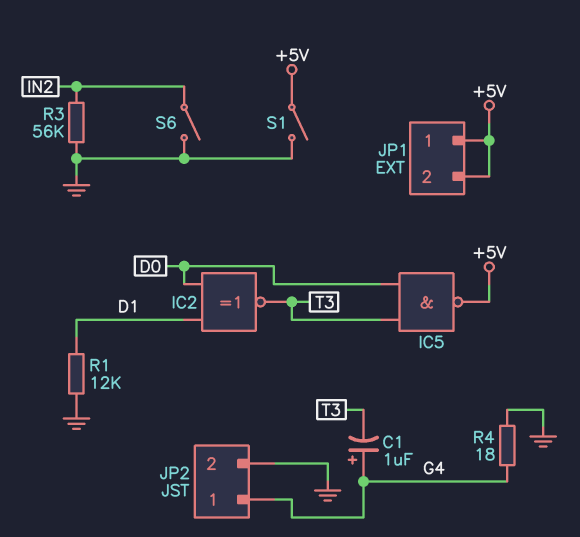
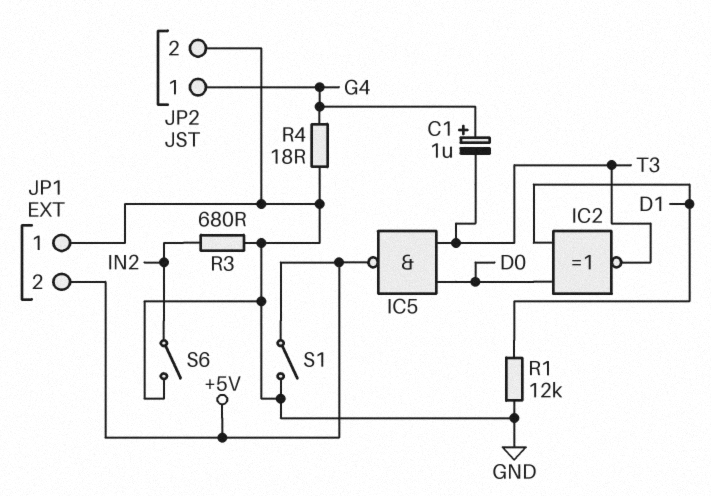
JP1 pin 1: +5V -> GND
R3: 56k (GND, IN2) -> 680 (GND, IN2)

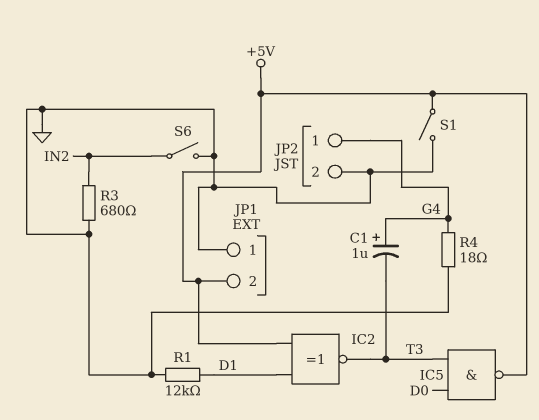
IC2: XNOR (in D0, in D1, out T3) -> XNOR (in +5V, in D1, out T3)

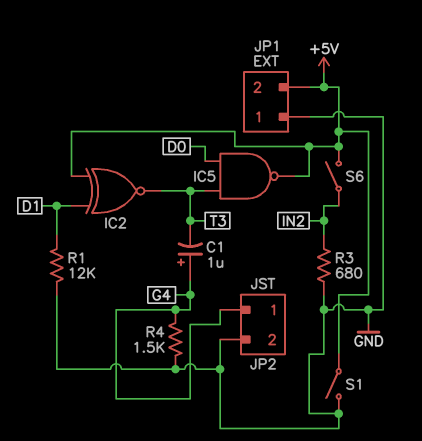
R4: 18 (G4, GND) -> 1.5k (G4, GND)
S6: switch (GND, IN2) -> switch (+5V, IN2)

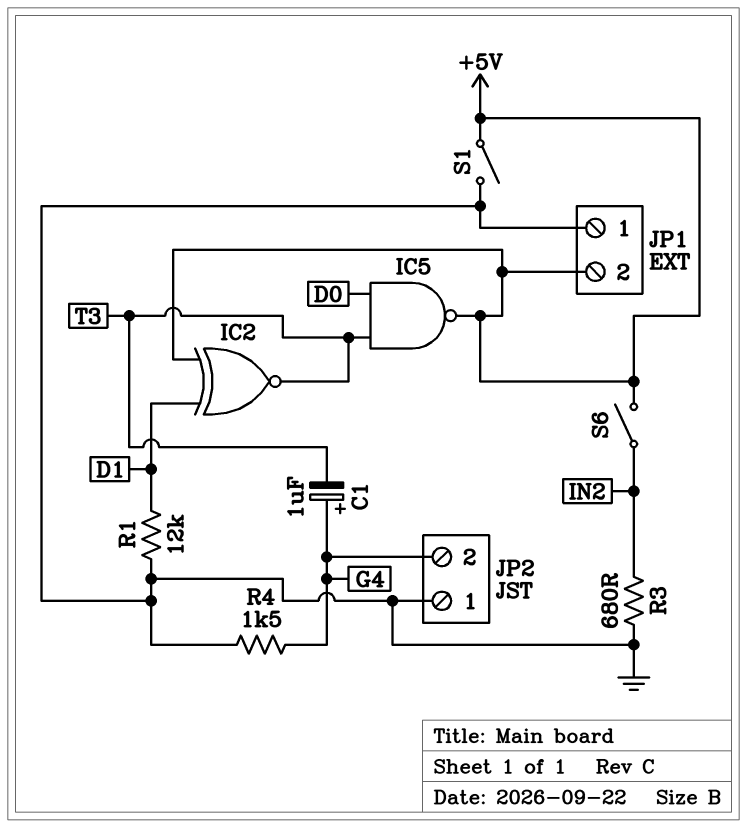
JP2 pin 1: G4 -> GND
JP2 pin 2: GND -> G4

